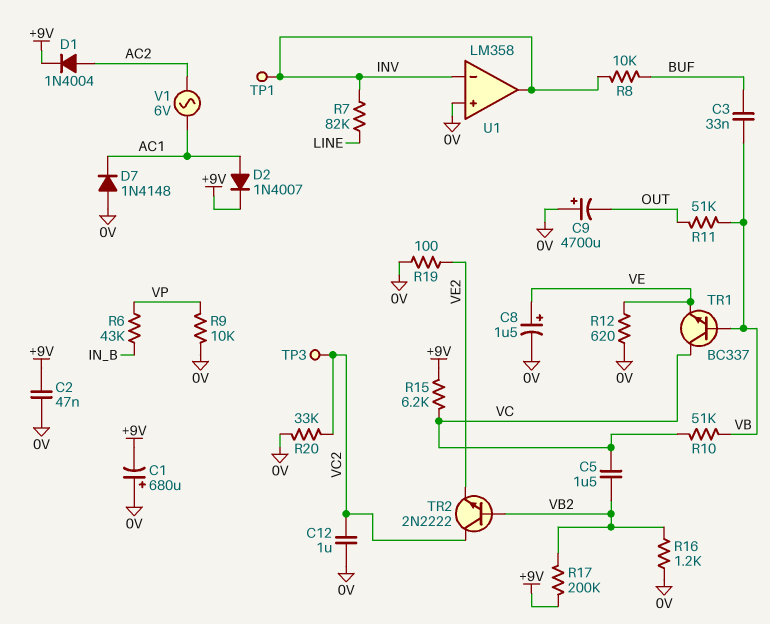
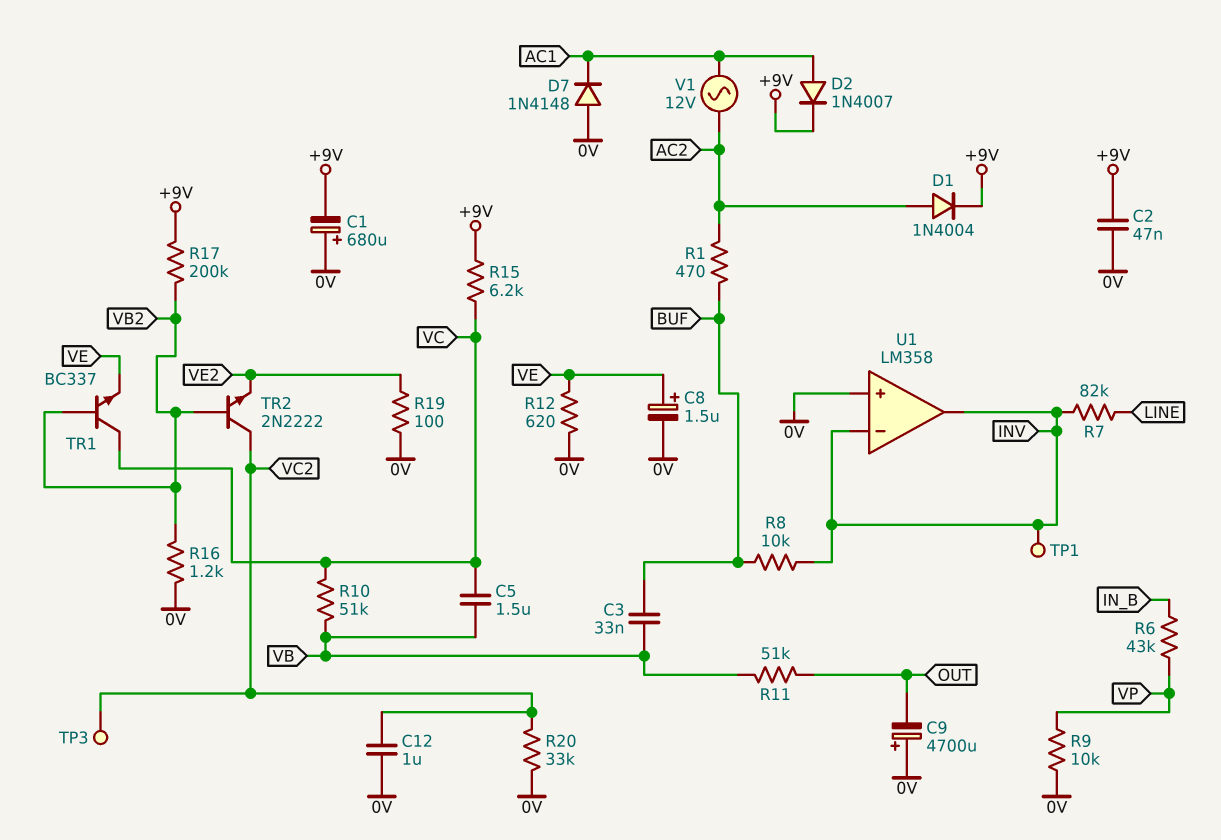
C5: 1.5uF (VB2, VC) -> 1.5uF (VB, VC)
R1: none -> 470 (AC2, BUF)
TR1: NPN BC337 (B VB, C VC, E VE) -> NPN BC337 (B VB2, C VC, E VE)
V1: AC 6V (AC1, AC2) -> AC 12V (AC1, AC2)

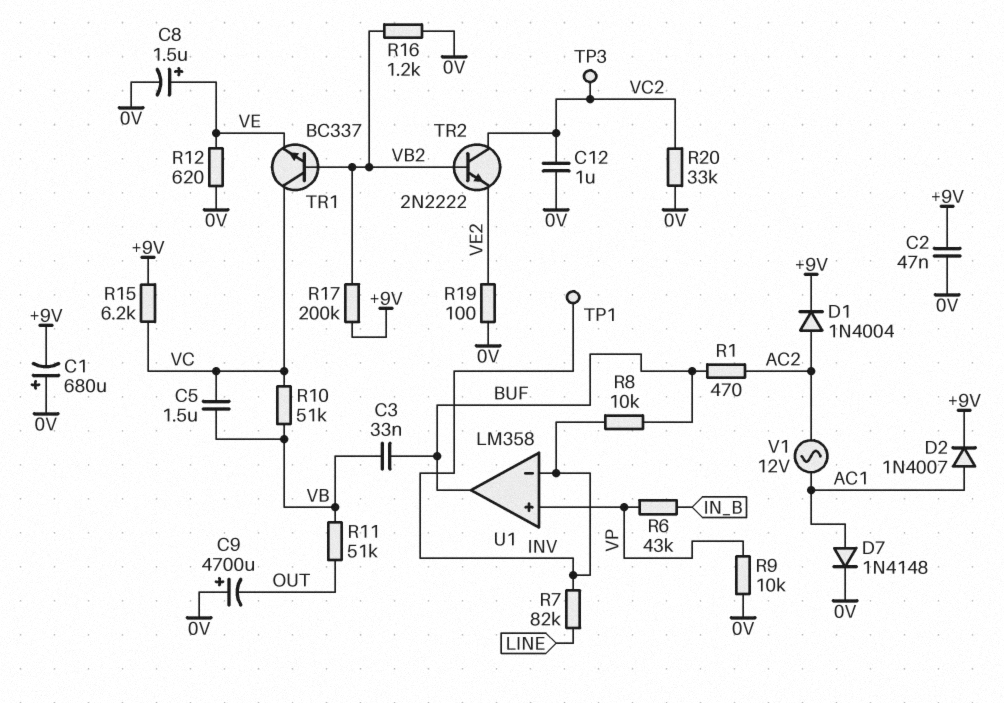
D7: diode 1N4148 (A 0V, K AC1) -> diode 1N4148 (A AC1, K 0V)
U1 pin in+: 0V -> VP
U1 pin out: INV -> BUF

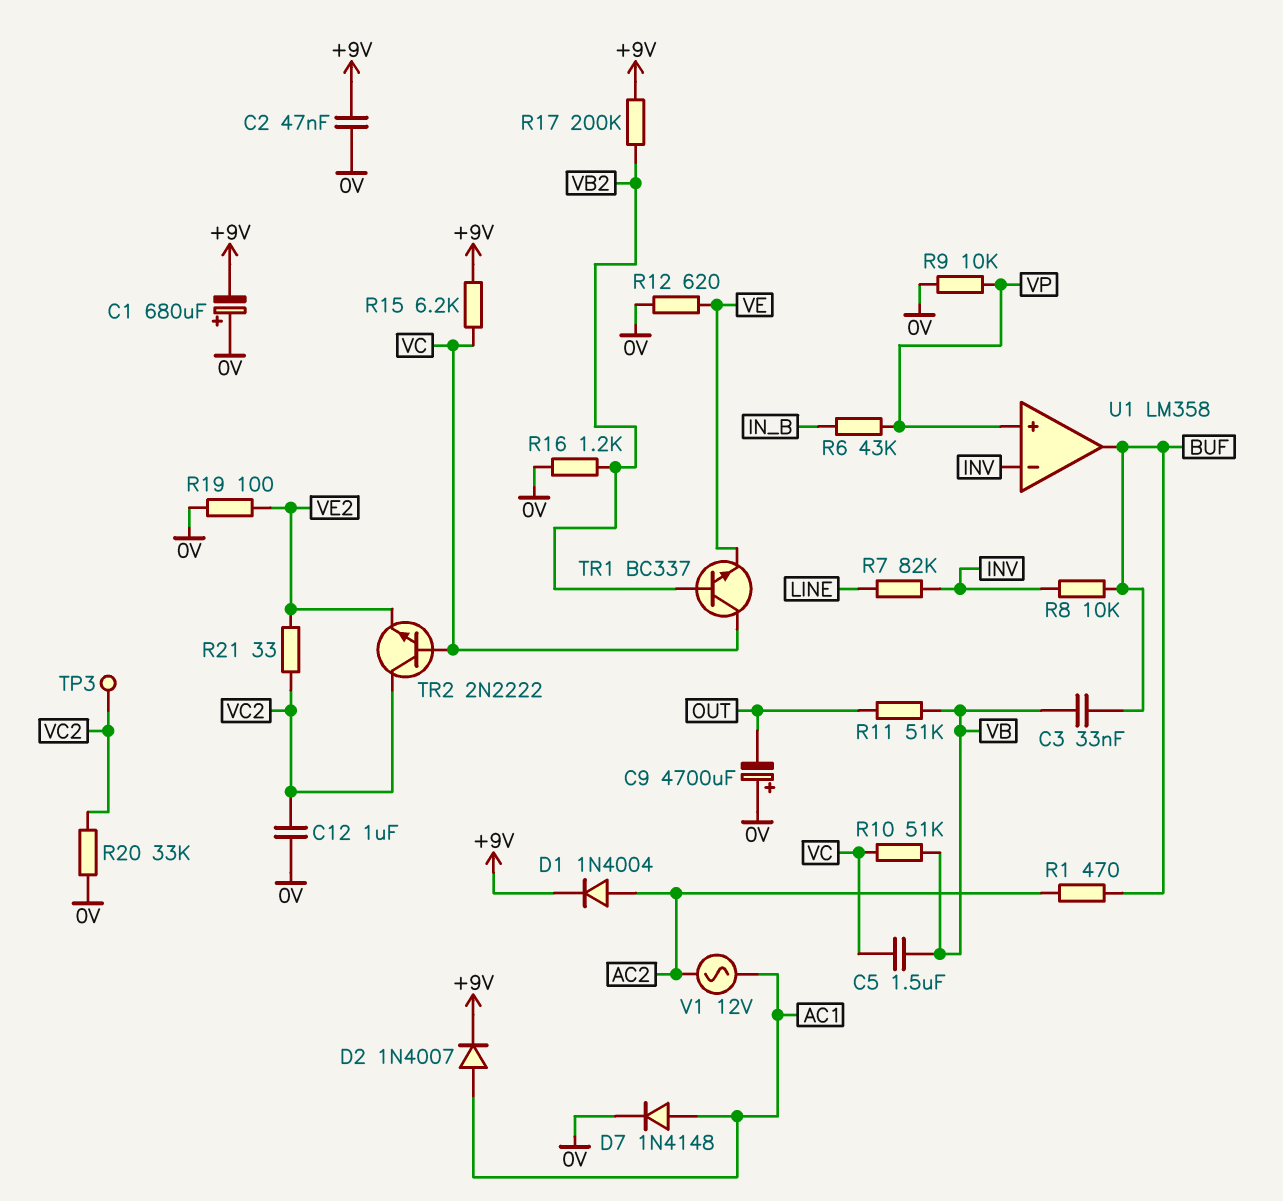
C8: 1.5uF (plus VE, minus 0V) -> none
R21: none -> 33 (VC2, VE2)
TP1: test point (INV) -> none
TR2: NPN 2N2222 (B VB2, C VC2, E VE2) -> NPN 2N2222 (B VC, C VC2, E VE2)

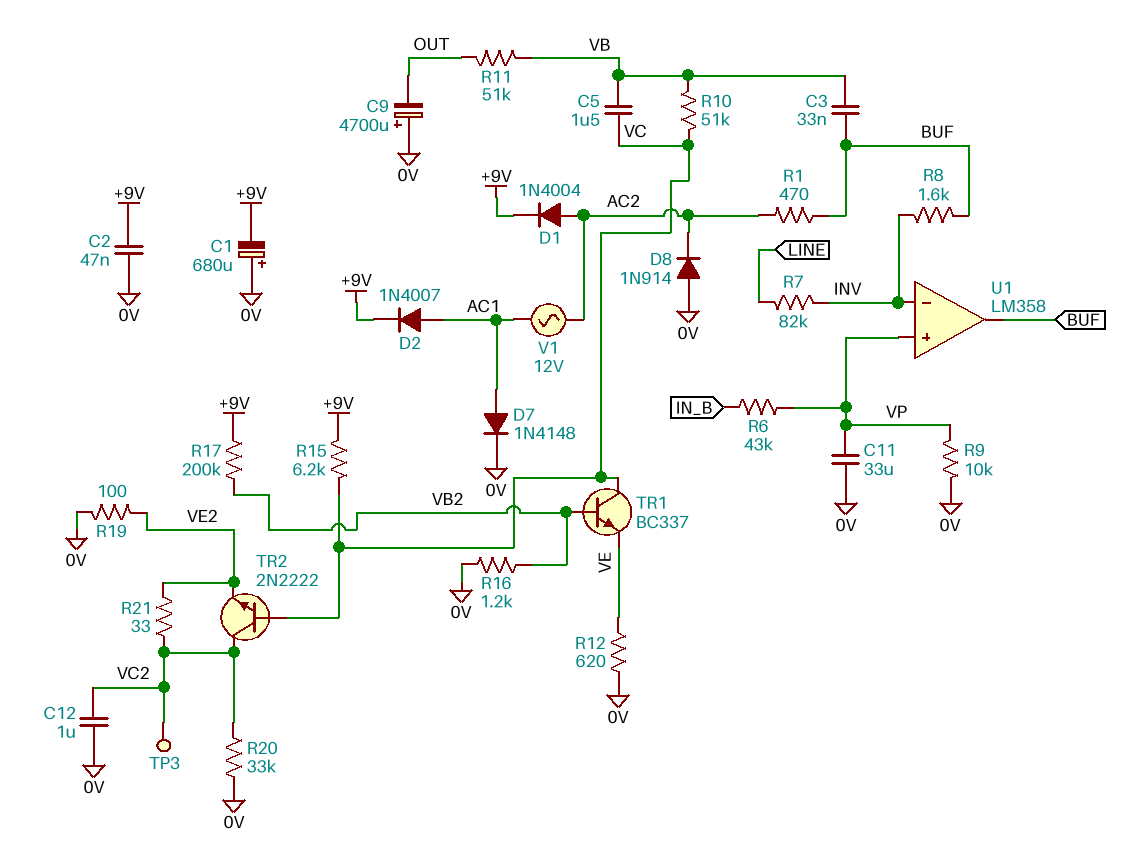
C11: none -> 33uF (0V, VP)
D8: none -> diode 1N914 (A 0V, K AC2)
R8: 10k (BUF, INV) -> 1.6k (BUF, INV)

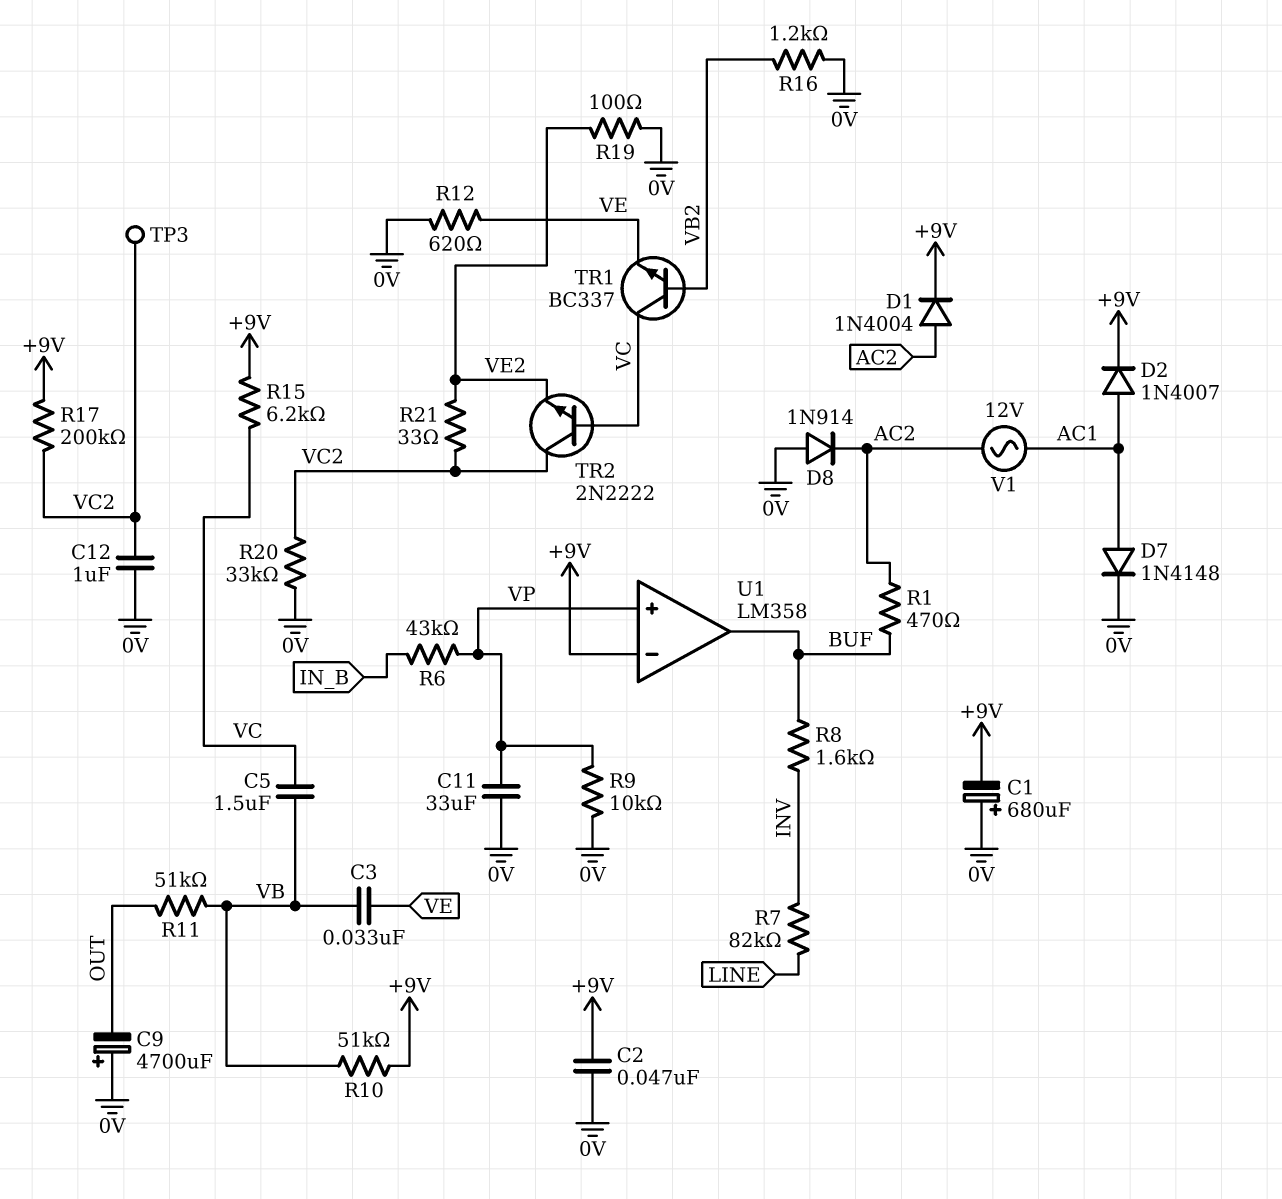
C3: 33nF (BUF, VB) -> 33nF (VB, VE)
R10: 51k (VB, VC) -> 51k (+9V, VB)
R17: 200k (+9V, VB2) -> 200k (+9V, VC2)
U1 pin in-: INV -> +9V

